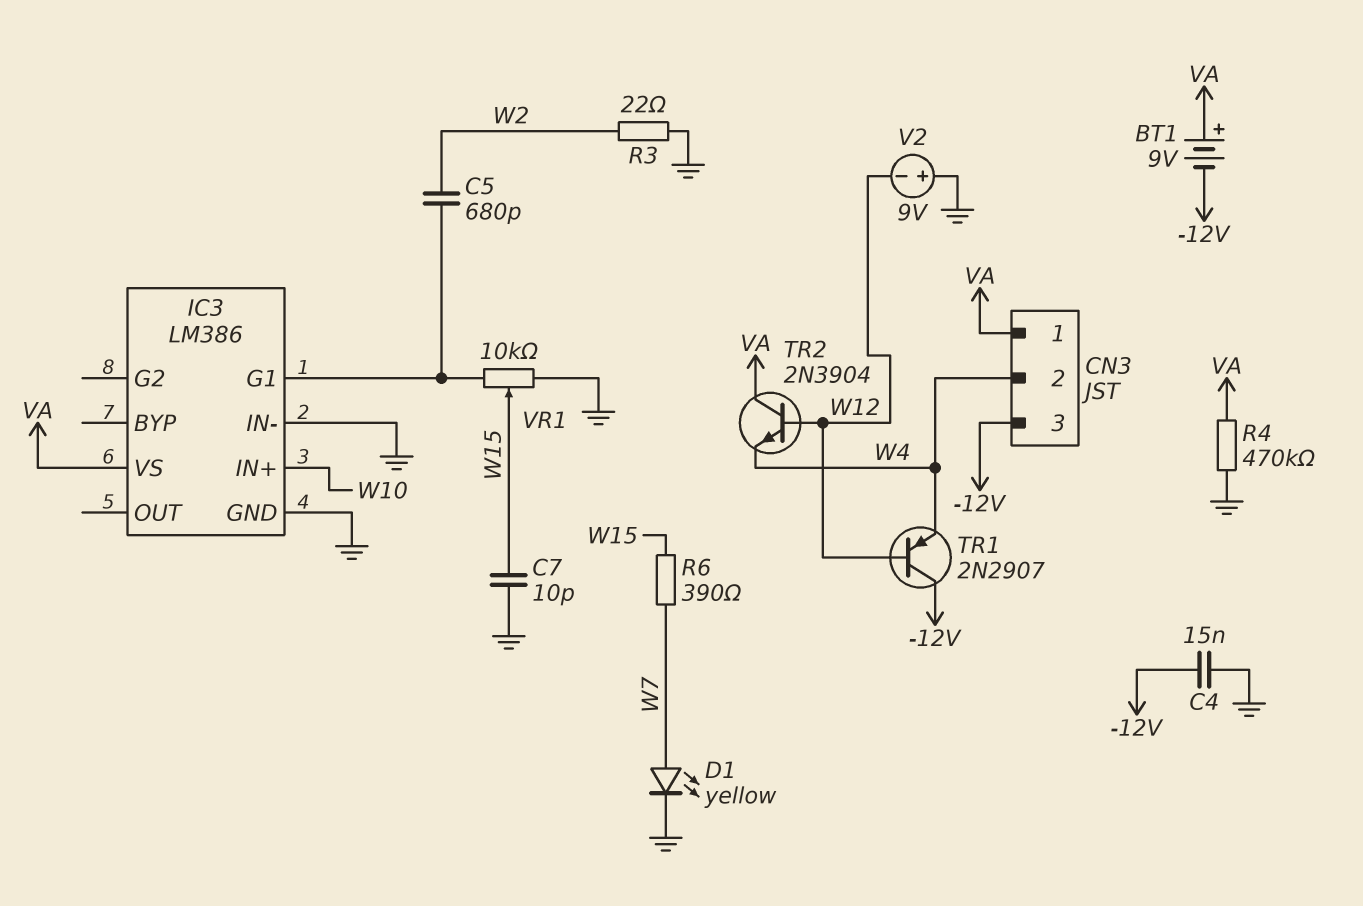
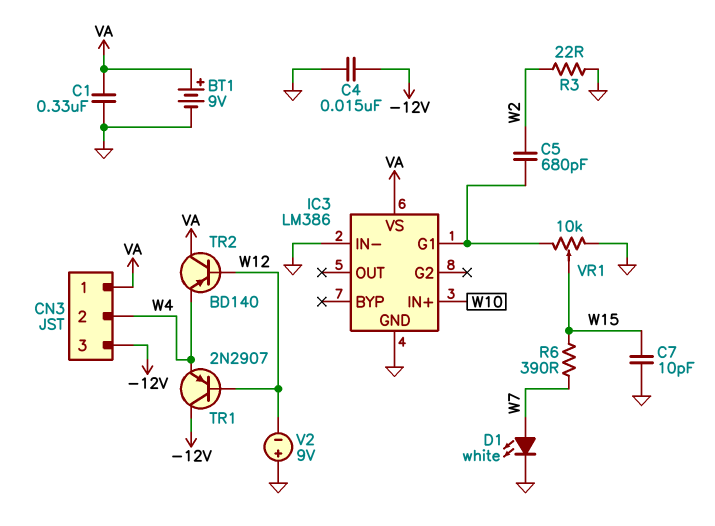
BT1: 9V (plus VA, minus -12V) -> 9V (plus VA, minus GND)
C1: none -> 330nF (GND, VA)
D1: LED yellow (A W7, K GND) -> LED white (A W7, K GND)
R4: 470k (GND, VA) -> none
TR2: NPN 2N3904 (B W12, C VA, E W4) -> PNP BD140 (B W12, C VA, E W4)

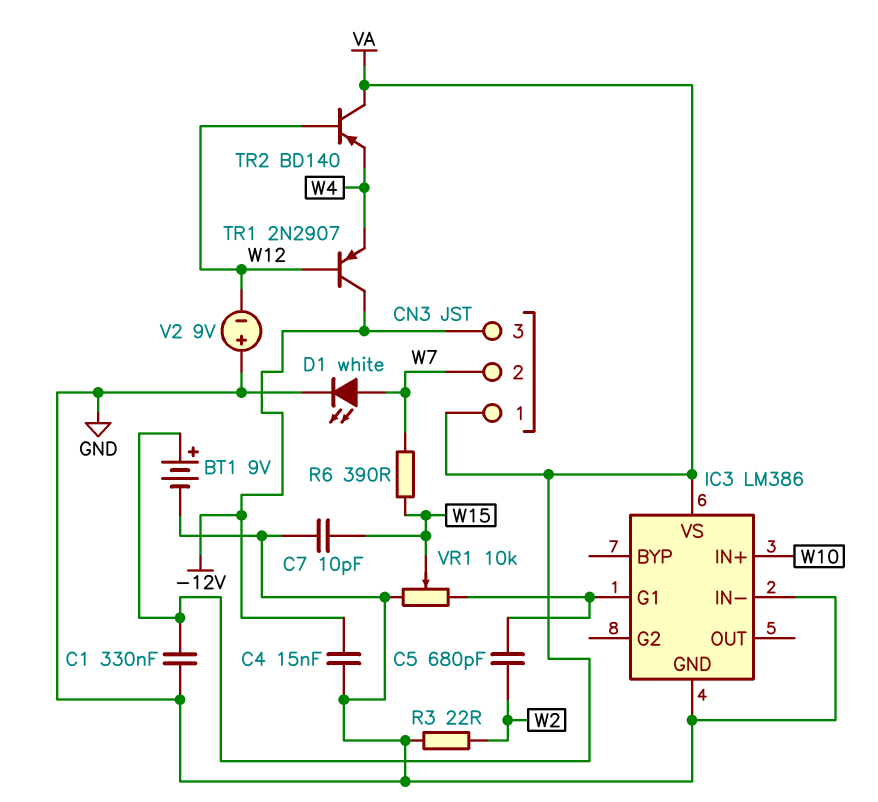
CN3 pin 2: W4 -> W7

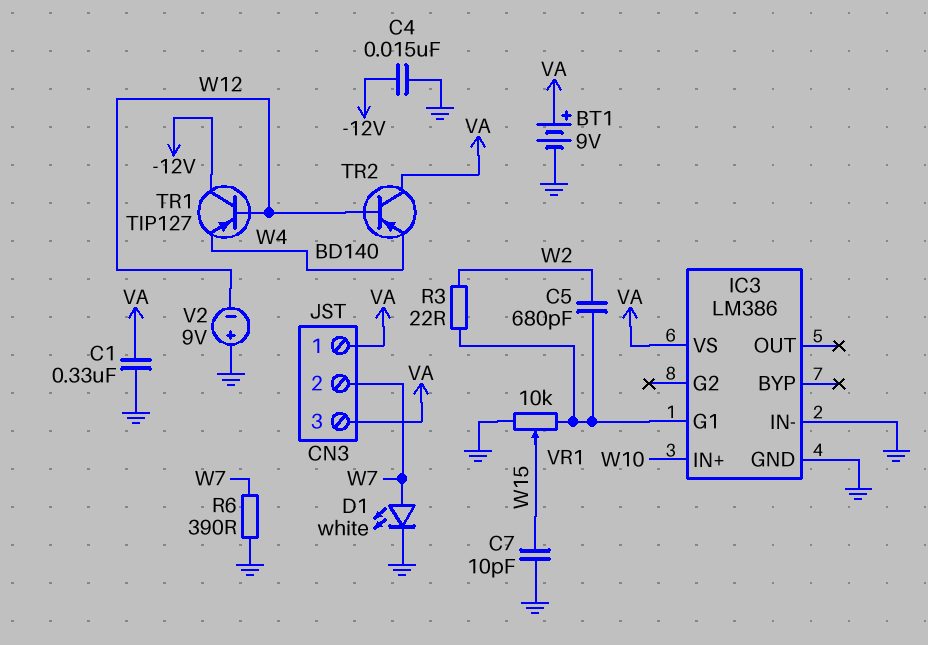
CN3 pin 3: -12V -> VA
R3: 22 (GND, W2) -> 22 (IC3/G1, W2)
R6: 390 (W7, W15) -> 390 (GND, W7)
TR1: PNP 2N2907 (B W12, C -12V, E W4) -> PNP TIP127 (B W12, C -12V, E W4)

